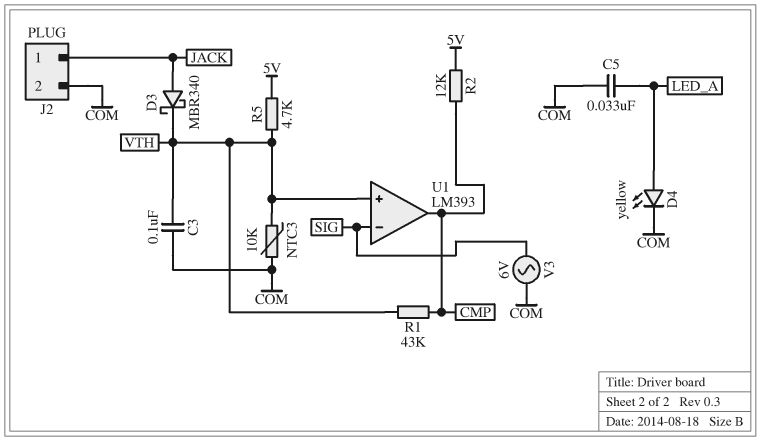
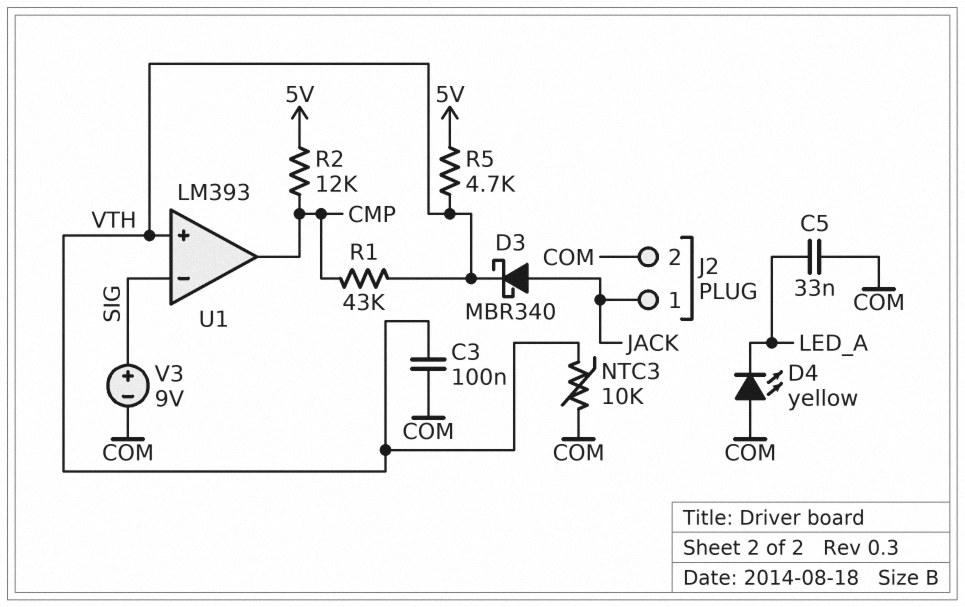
D4: LED yellow (A LED_A, K COM) -> LED yellow (A COM, K LED_A)
V3: AC 6V (COM, SIG) -> 9V (plus SIG, minus COM)

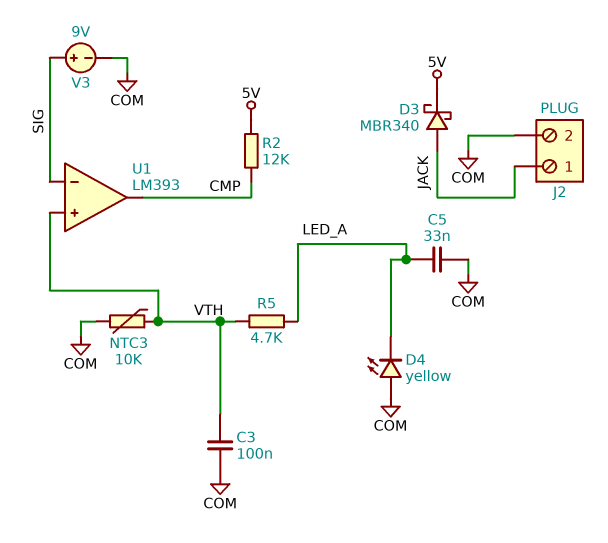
D3: schottky MBR340 (A JACK, K VTH) -> schottky MBR340 (A JACK, K 5V)
R1: 43k (CMP, VTH) -> none
R5: 4.7k (5V, VTH) -> 4.7k (LED_A, VTH)

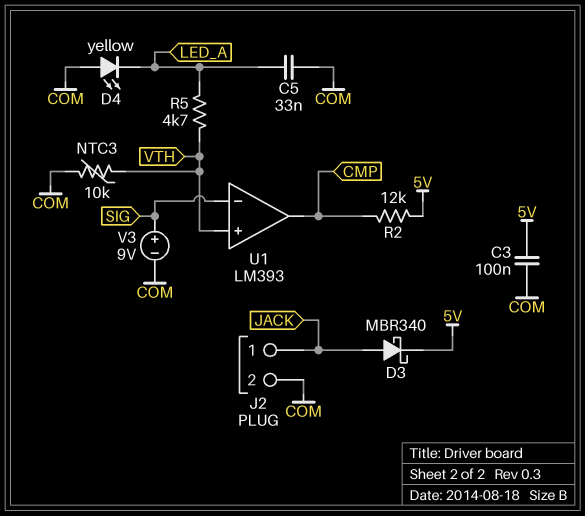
C3: 100nF (COM, VTH) -> 100nF (5V, COM)

